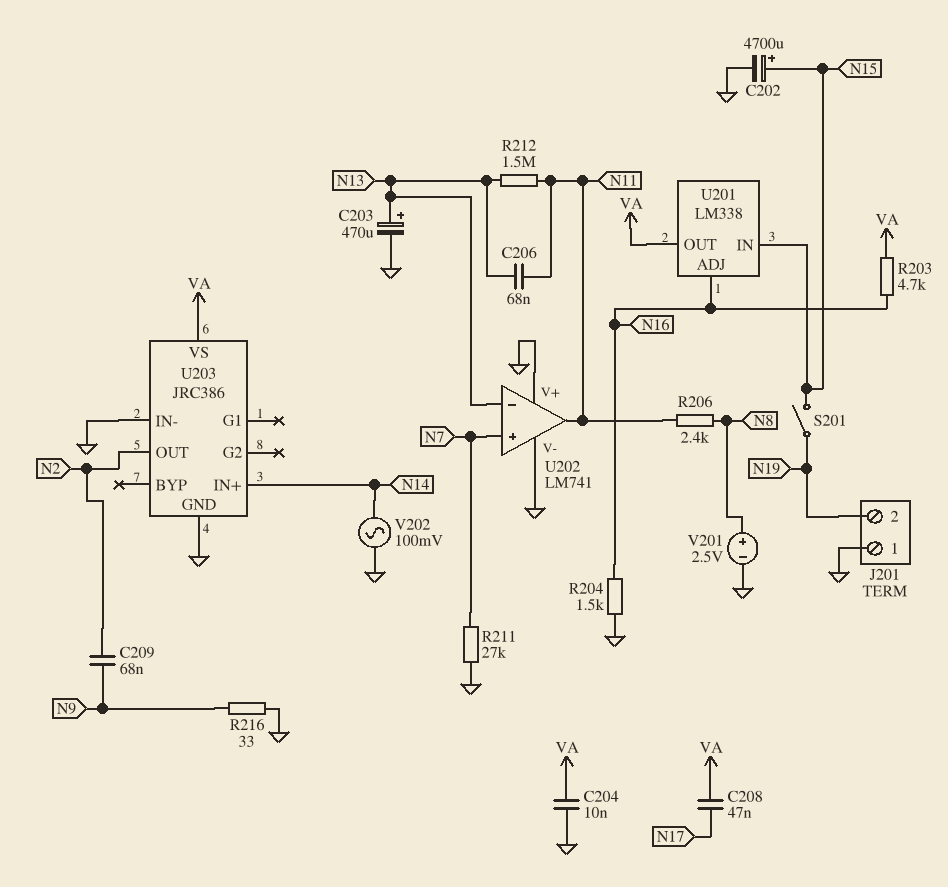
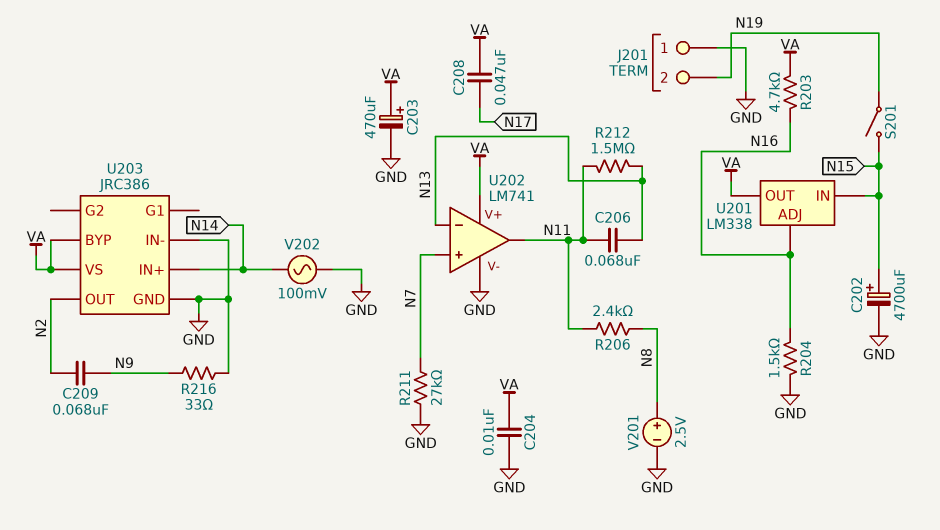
C203: 470uF (plus N13, minus GND) -> 470uF (plus VA, minus GND)
U202 pin V+: GND -> VA
U203 pin BYP: none -> VA

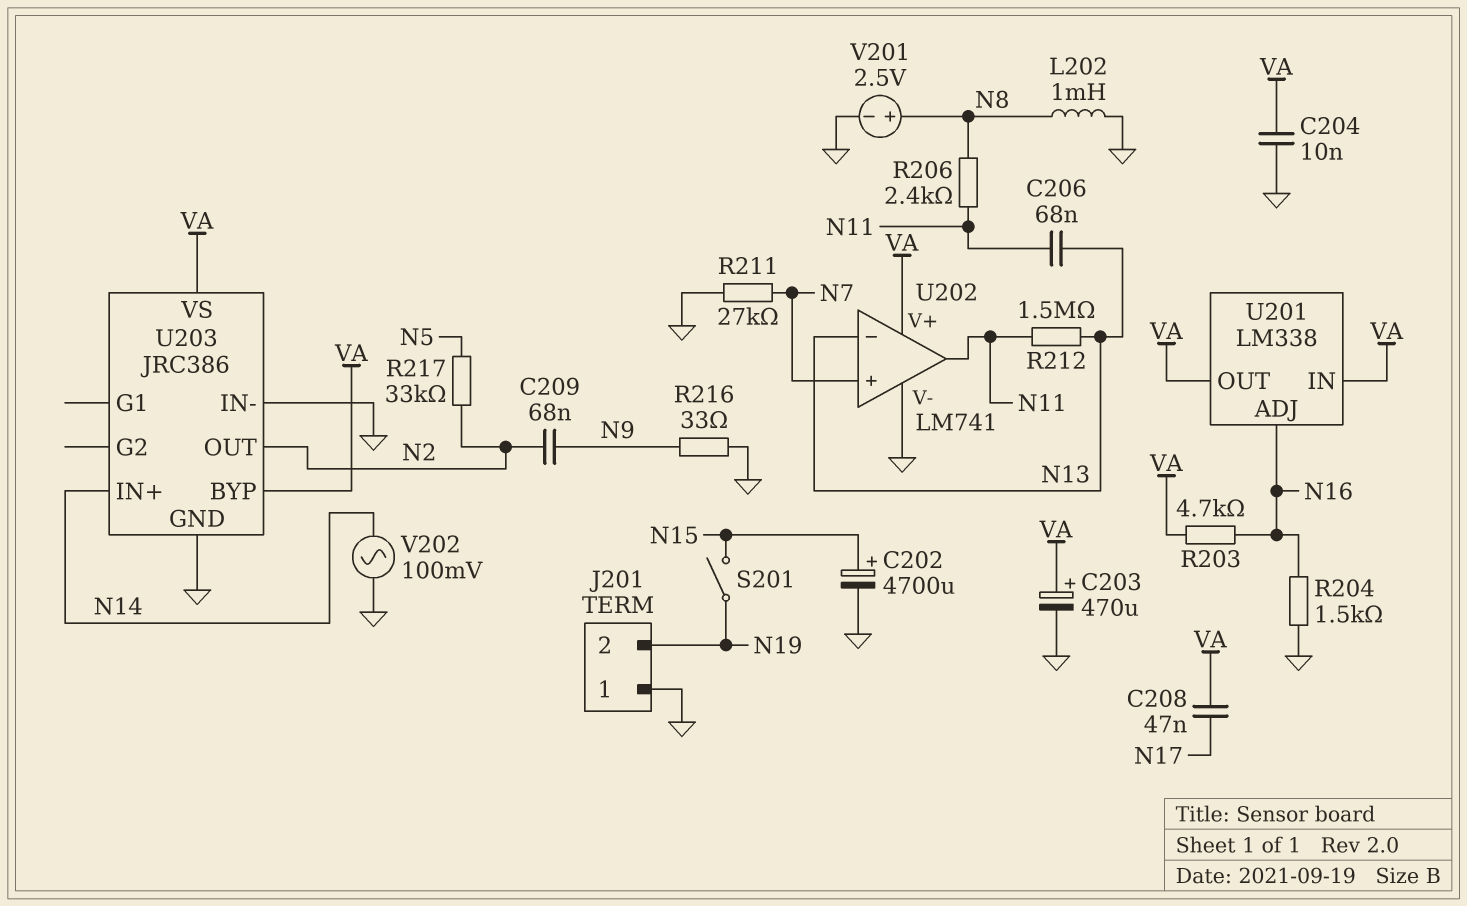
L202: none -> 1mH (GND, N8)
R217: none -> 33k (N2, N5)
U201 pin IN: N15 -> VA

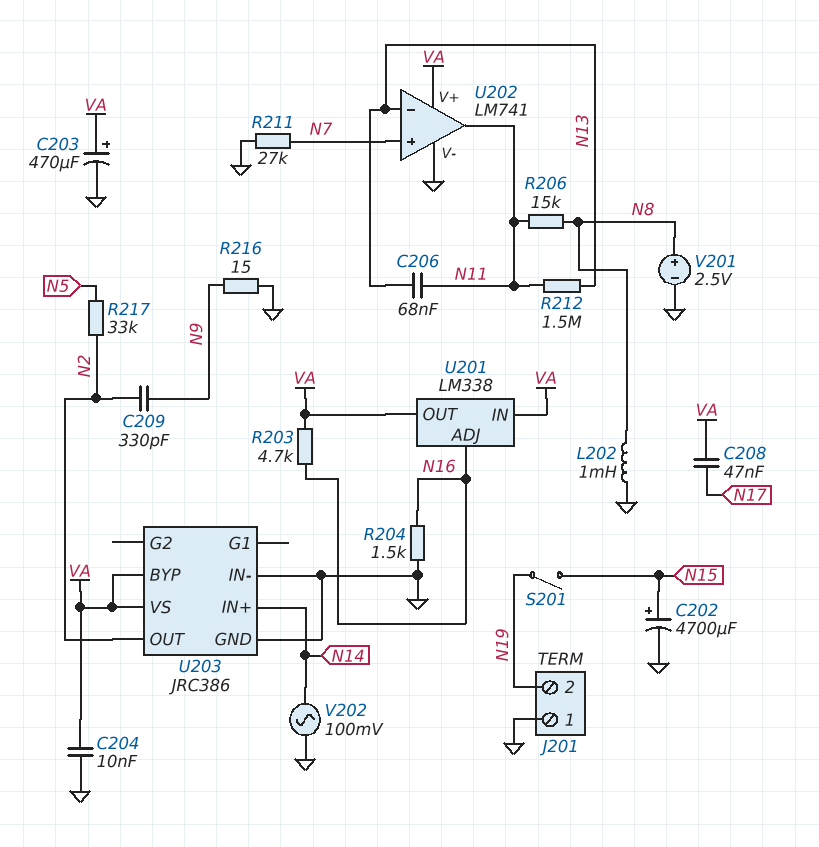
C209: 68nF (N2, N9) -> 330pF (N2, N9)
R206: 2.4k (N8, N11) -> 15k (N8, N11)
R216: 33 (GND, N9) -> 15 (GND, N9)

